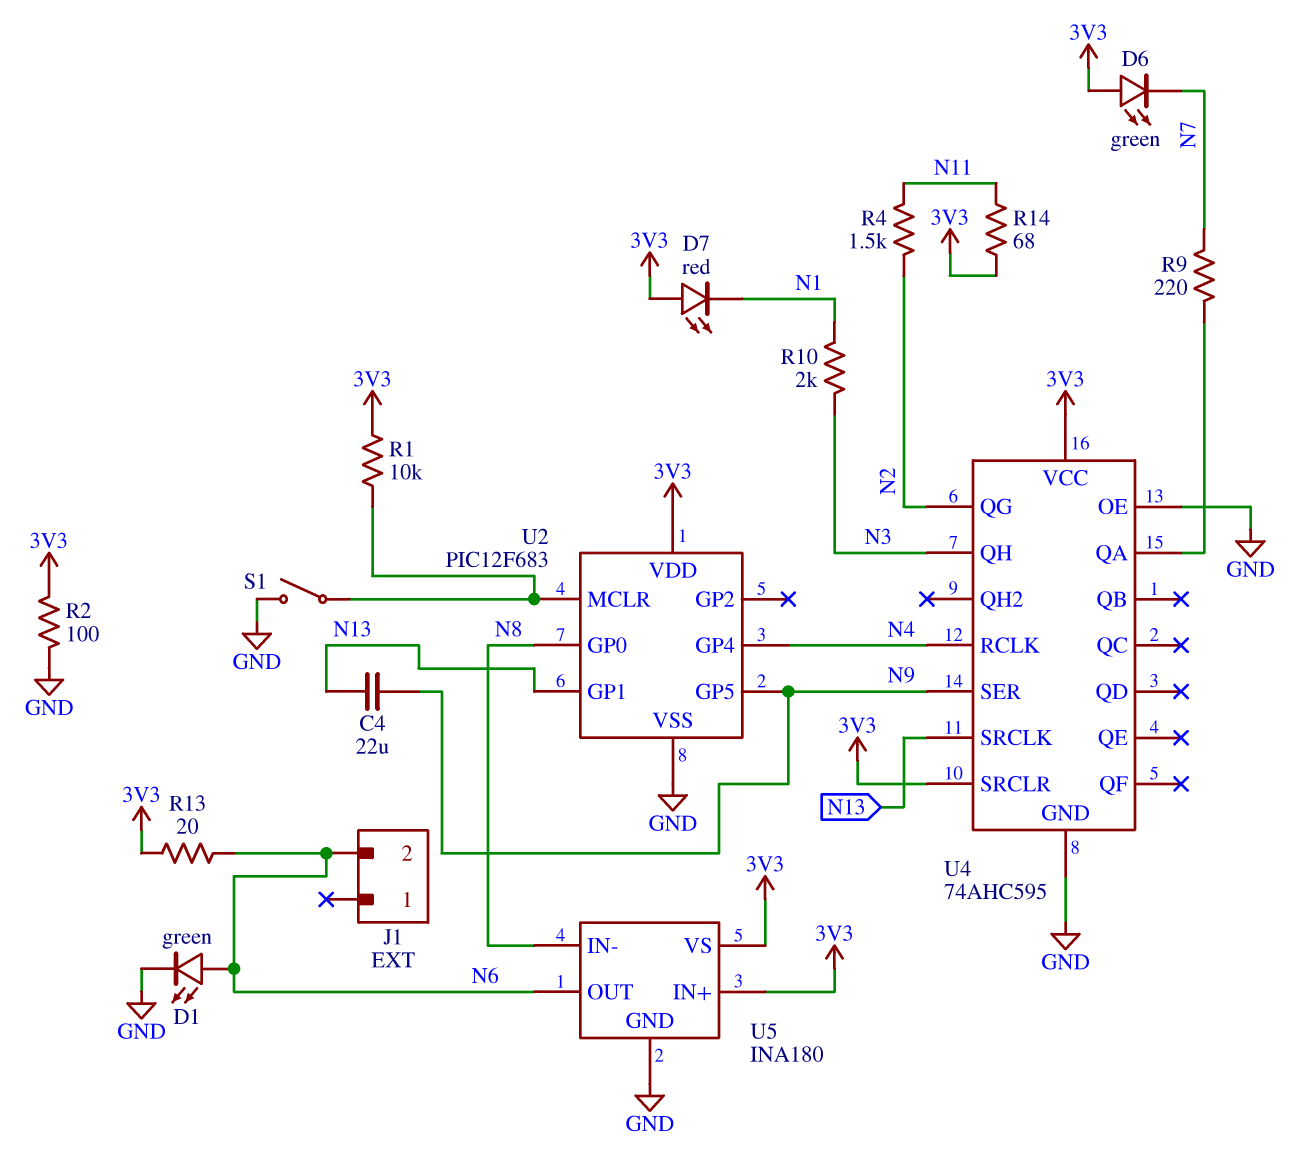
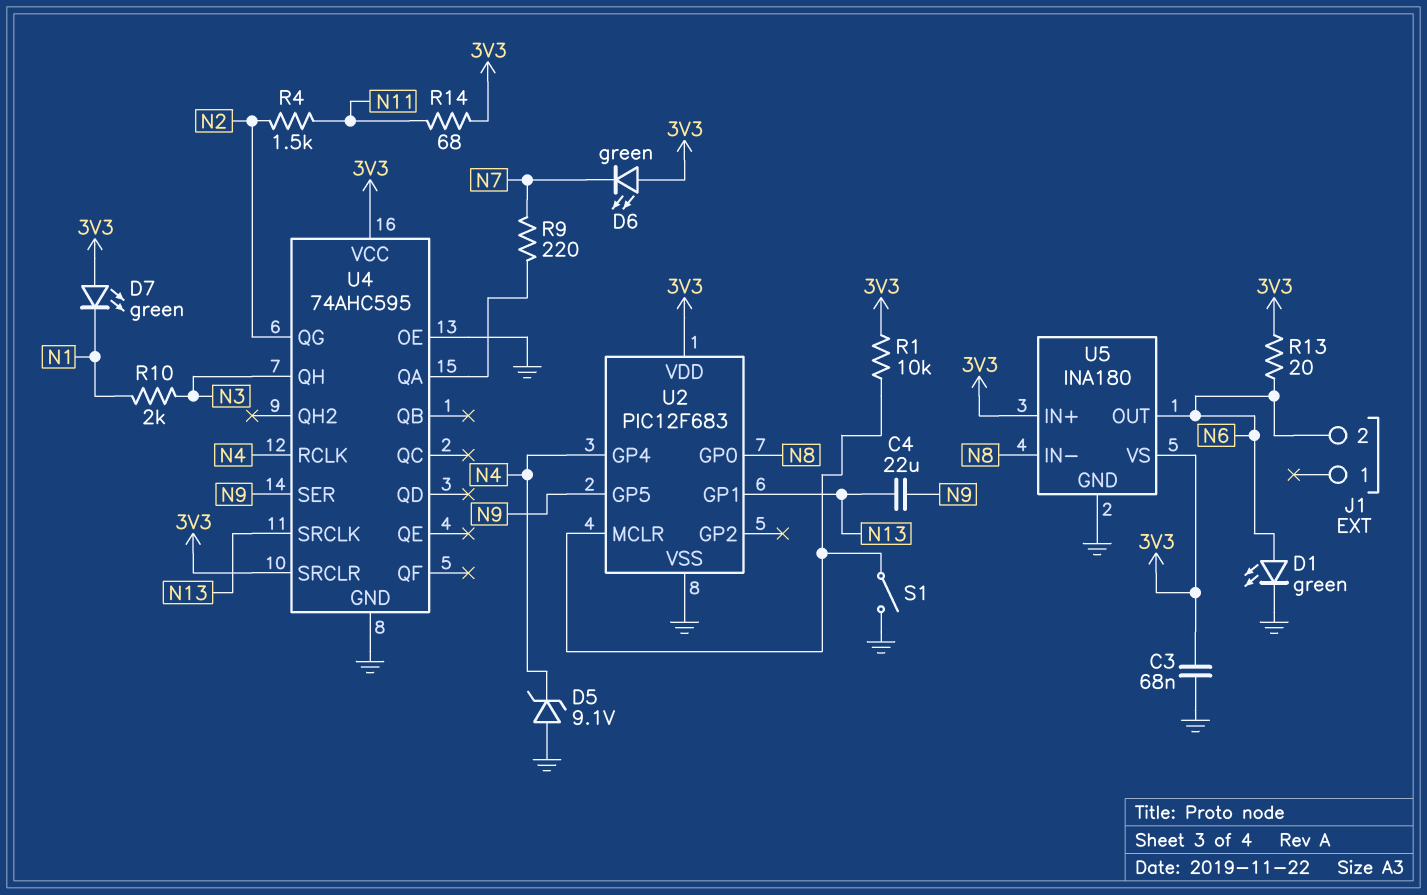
C3: none -> 68nF (3V3, GND)
D5: none -> zener 9.1V (A GND, K N4)
D7: LED red (A 3V3, K N1) -> LED green (A 3V3, K N1)
R2: 100 (3V3, GND) -> none

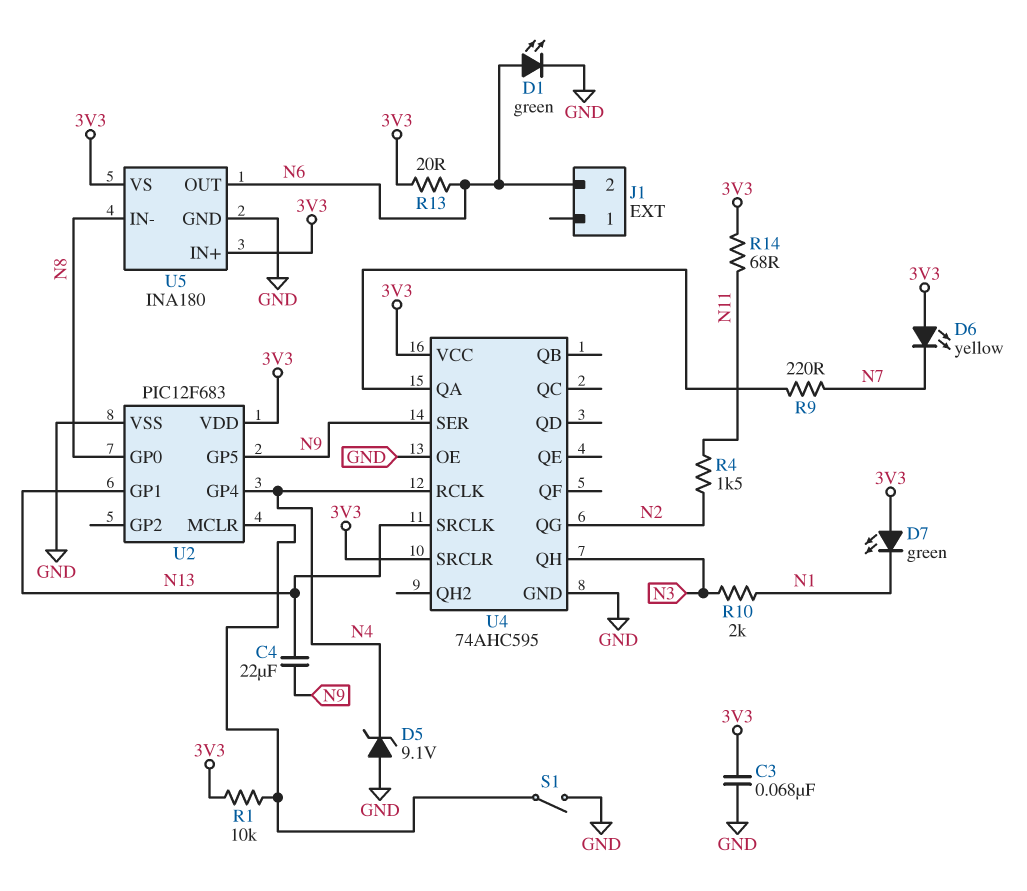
D6: LED green (A 3V3, K N7) -> LED yellow (A 3V3, K N7)

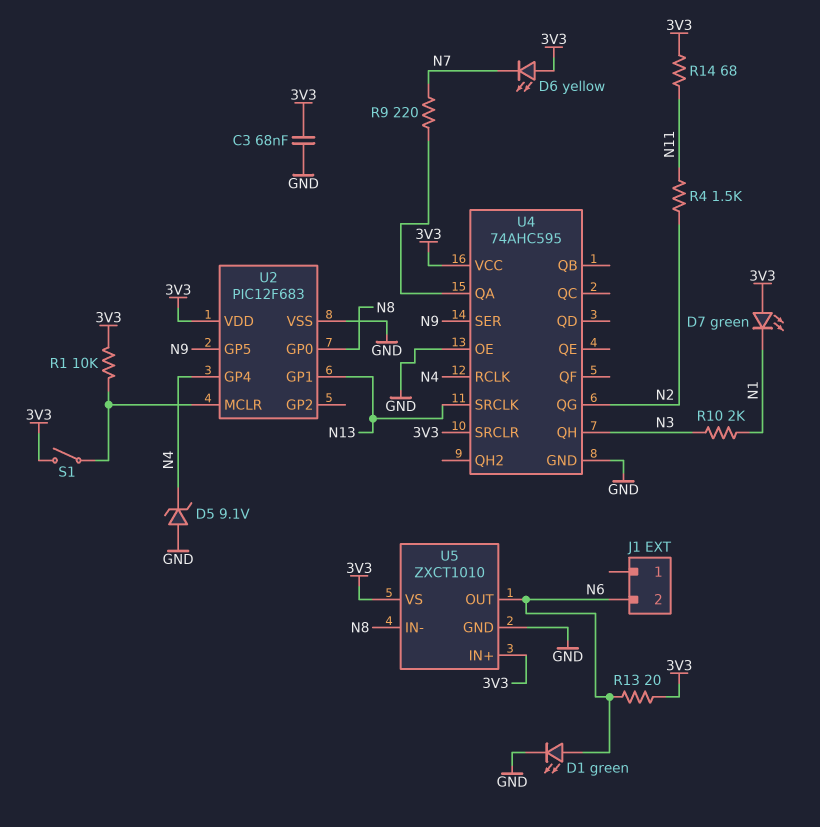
C4: 22uF (N9, N13) -> none
S1: switch (GND, U2/MCLR) -> switch (3V3, U2/MCLR)
U5: INA180 -> ZXCT1010

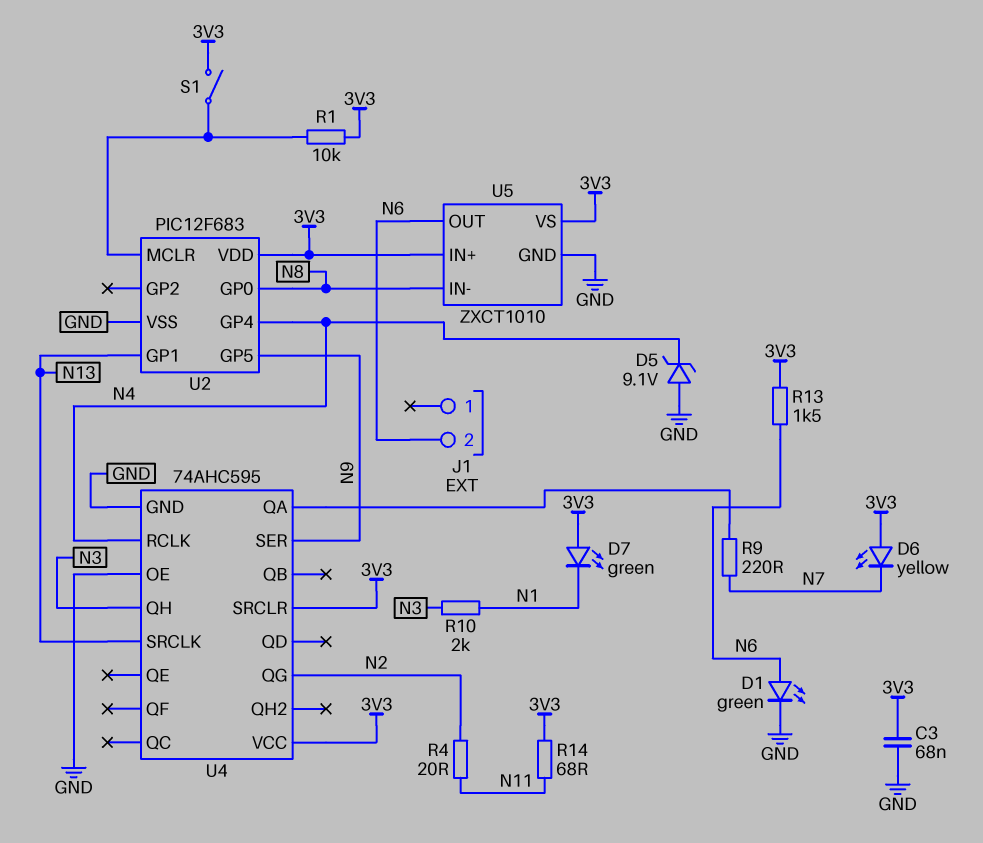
R4: 1.5k (N2, N11) -> 20 (N2, N11)
R13: 20 (3V3, N6) -> 1.5k (3V3, N6)

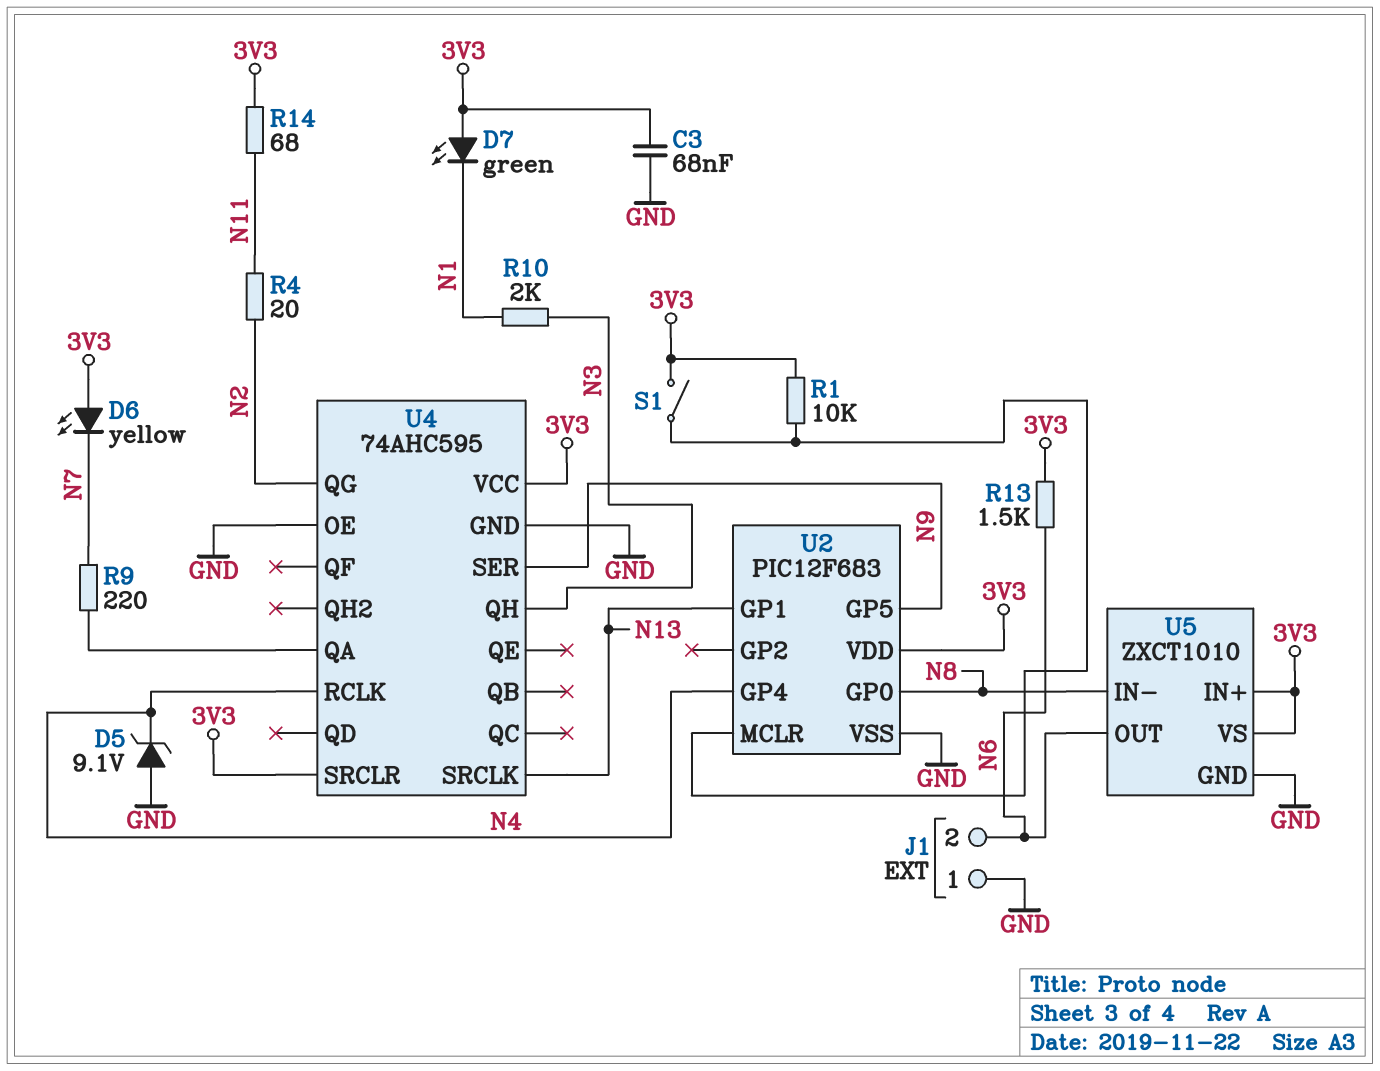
D1: LED green (A N6, K GND) -> none
J1 pin 1: none -> GND

